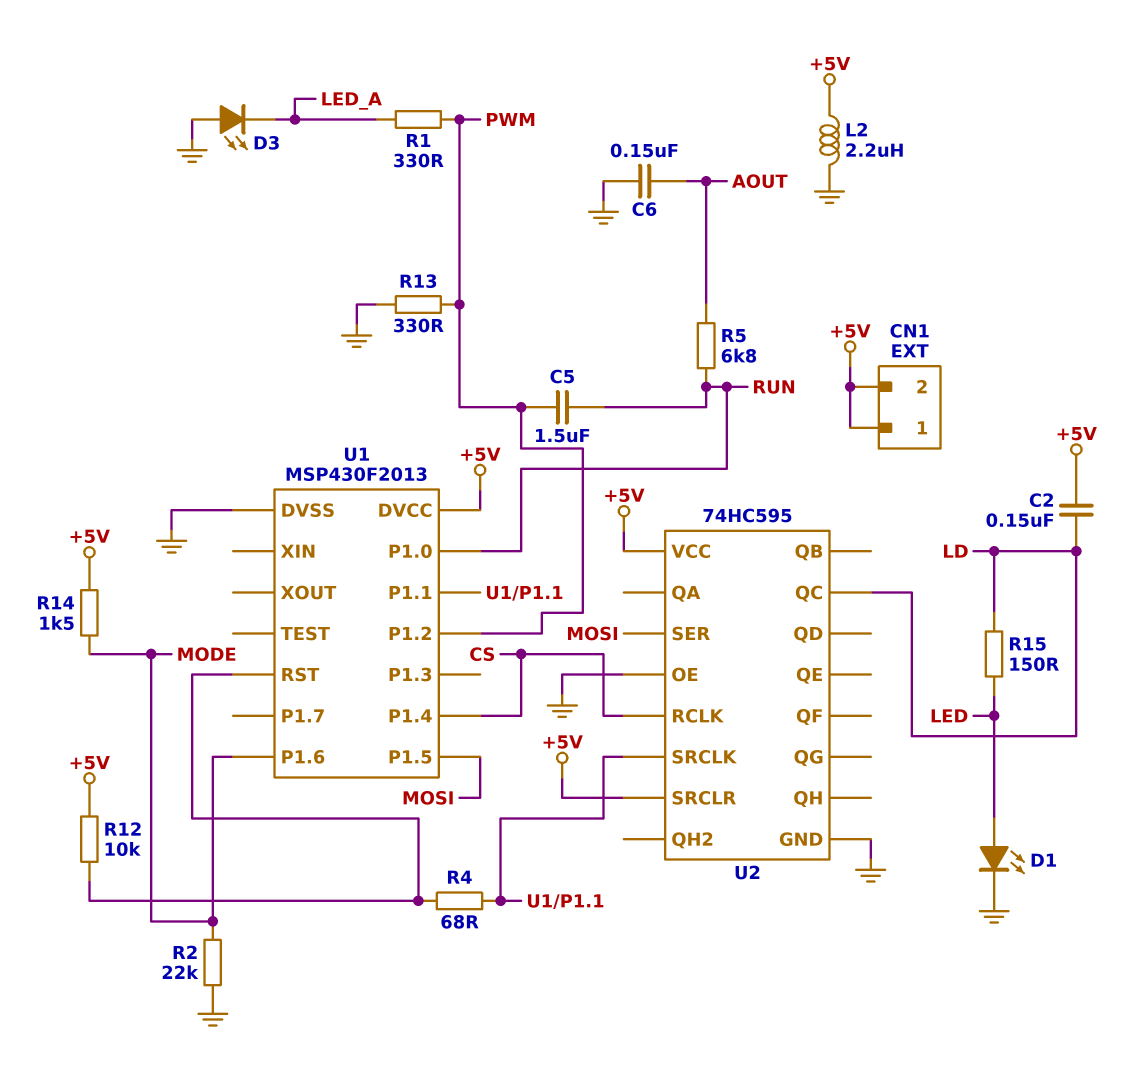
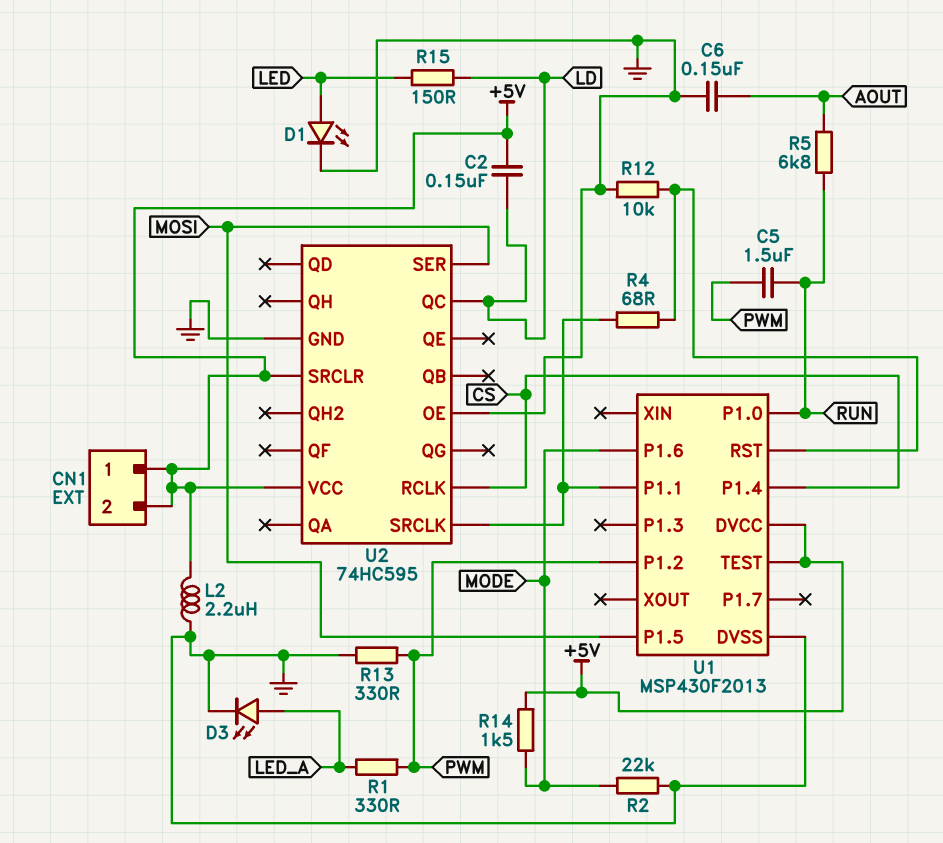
D3: LED (A GND, K LED_A) -> LED (A LED_A, K GND)
R12: 10k (+5V, U1/RST) -> 10k (GND, U1/RST)
U1 pin TEST: none -> +5V

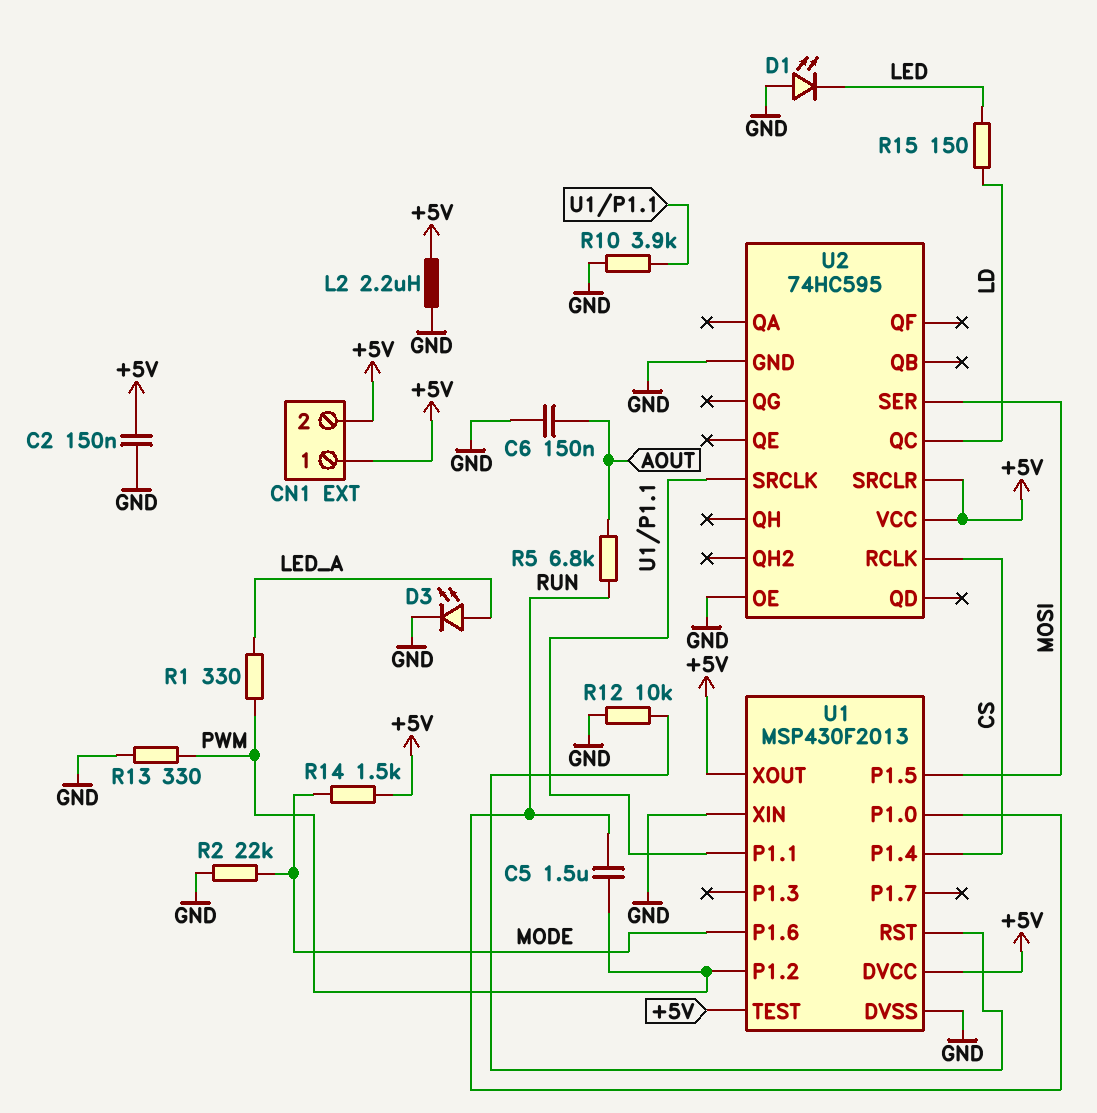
C2: 150nF (+5V, LD) -> 150nF (+5V, GND)
D1: LED (A LED, K GND) -> LED (A GND, K LED)
R4: 68 (U1/P1.1, U1/RST) -> none
R10: none -> 3.9k (GND, U1/P1.1)
U1 pin XIN: none -> GND
U1 pin XOUT: none -> +5V

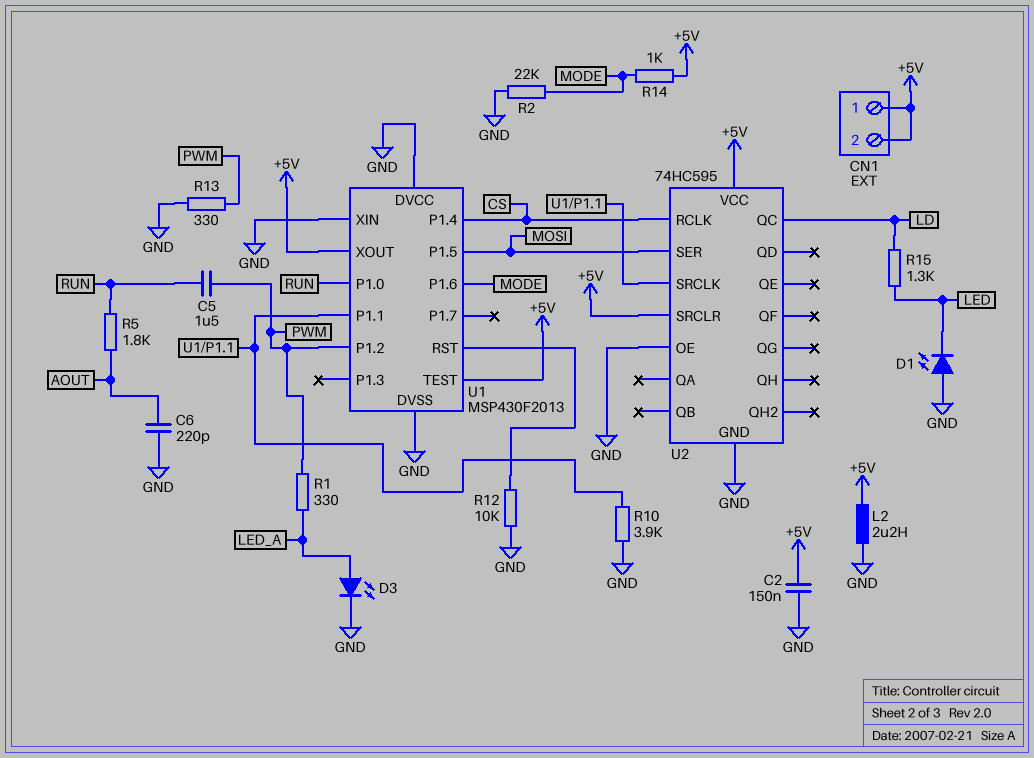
C6: 150nF (AOUT, GND) -> 220pF (AOUT, GND)
R5: 6.8k (AOUT, RUN) -> 1.8k (AOUT, RUN)
R14: 1.5k (+5V, MODE) -> 1k (+5V, MODE)
R15: 150 (LD, LED) -> 1.3k (LD, LED)
U1 pin DVCC: +5V -> GND

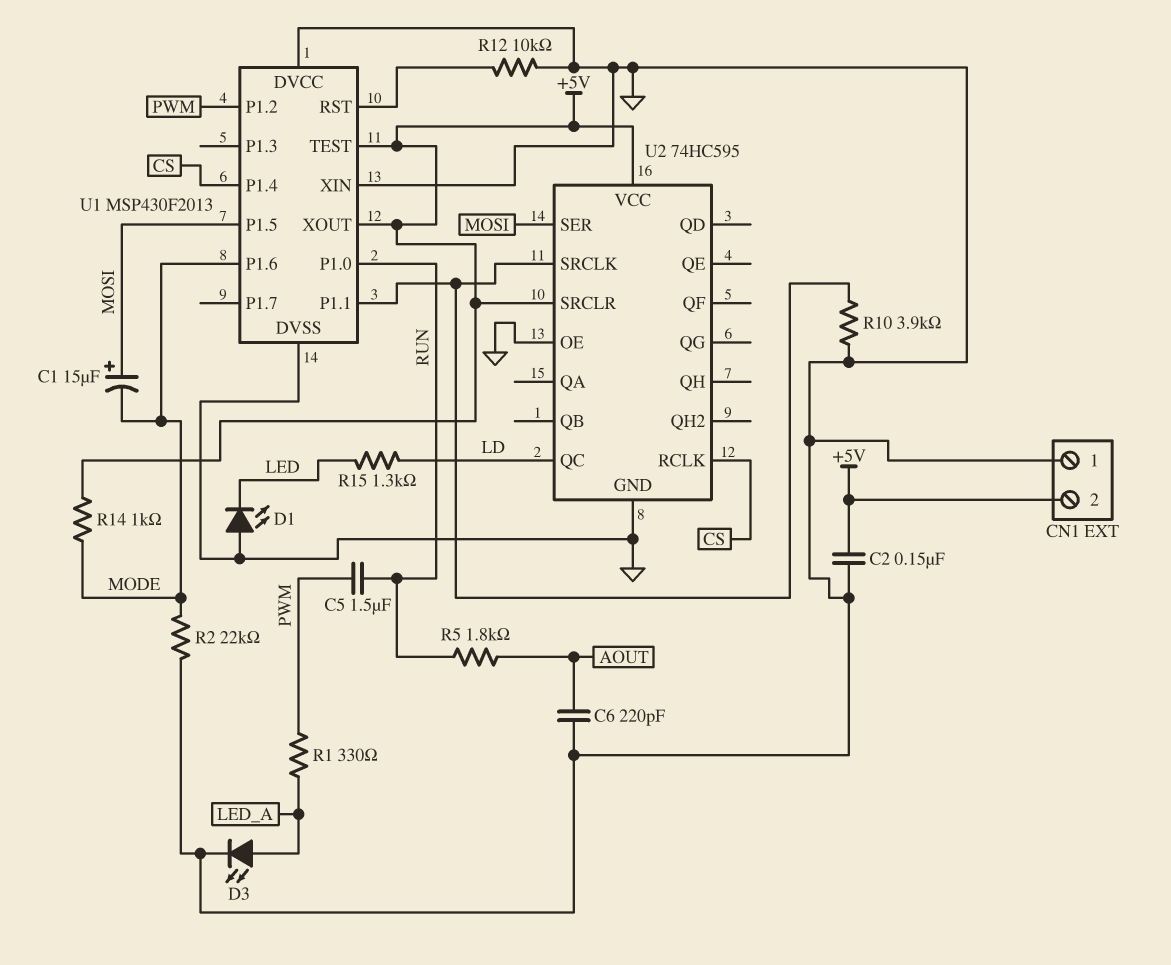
C1: none -> 15uF (plus MOSI, minus MODE)
CN1 pin 1: +5V -> GND
L2: 2.2uH (+5V, GND) -> none
R13: 330 (GND, PWM) -> none

